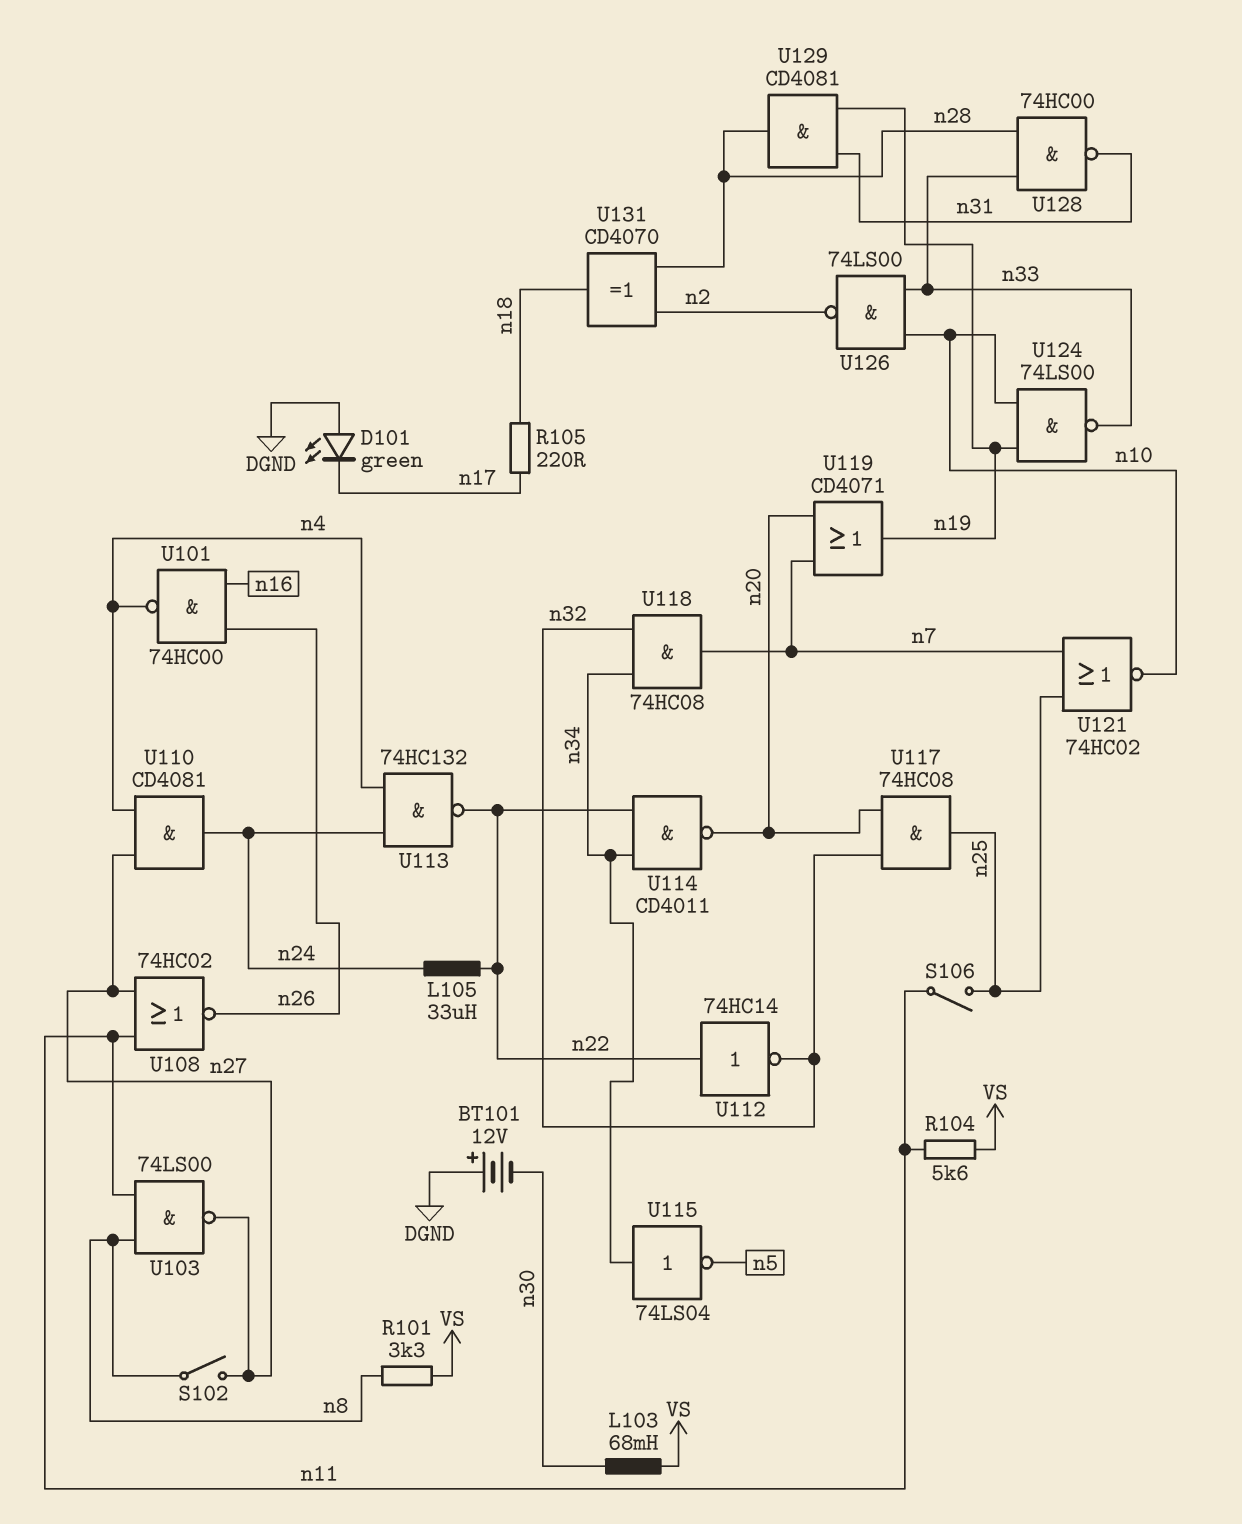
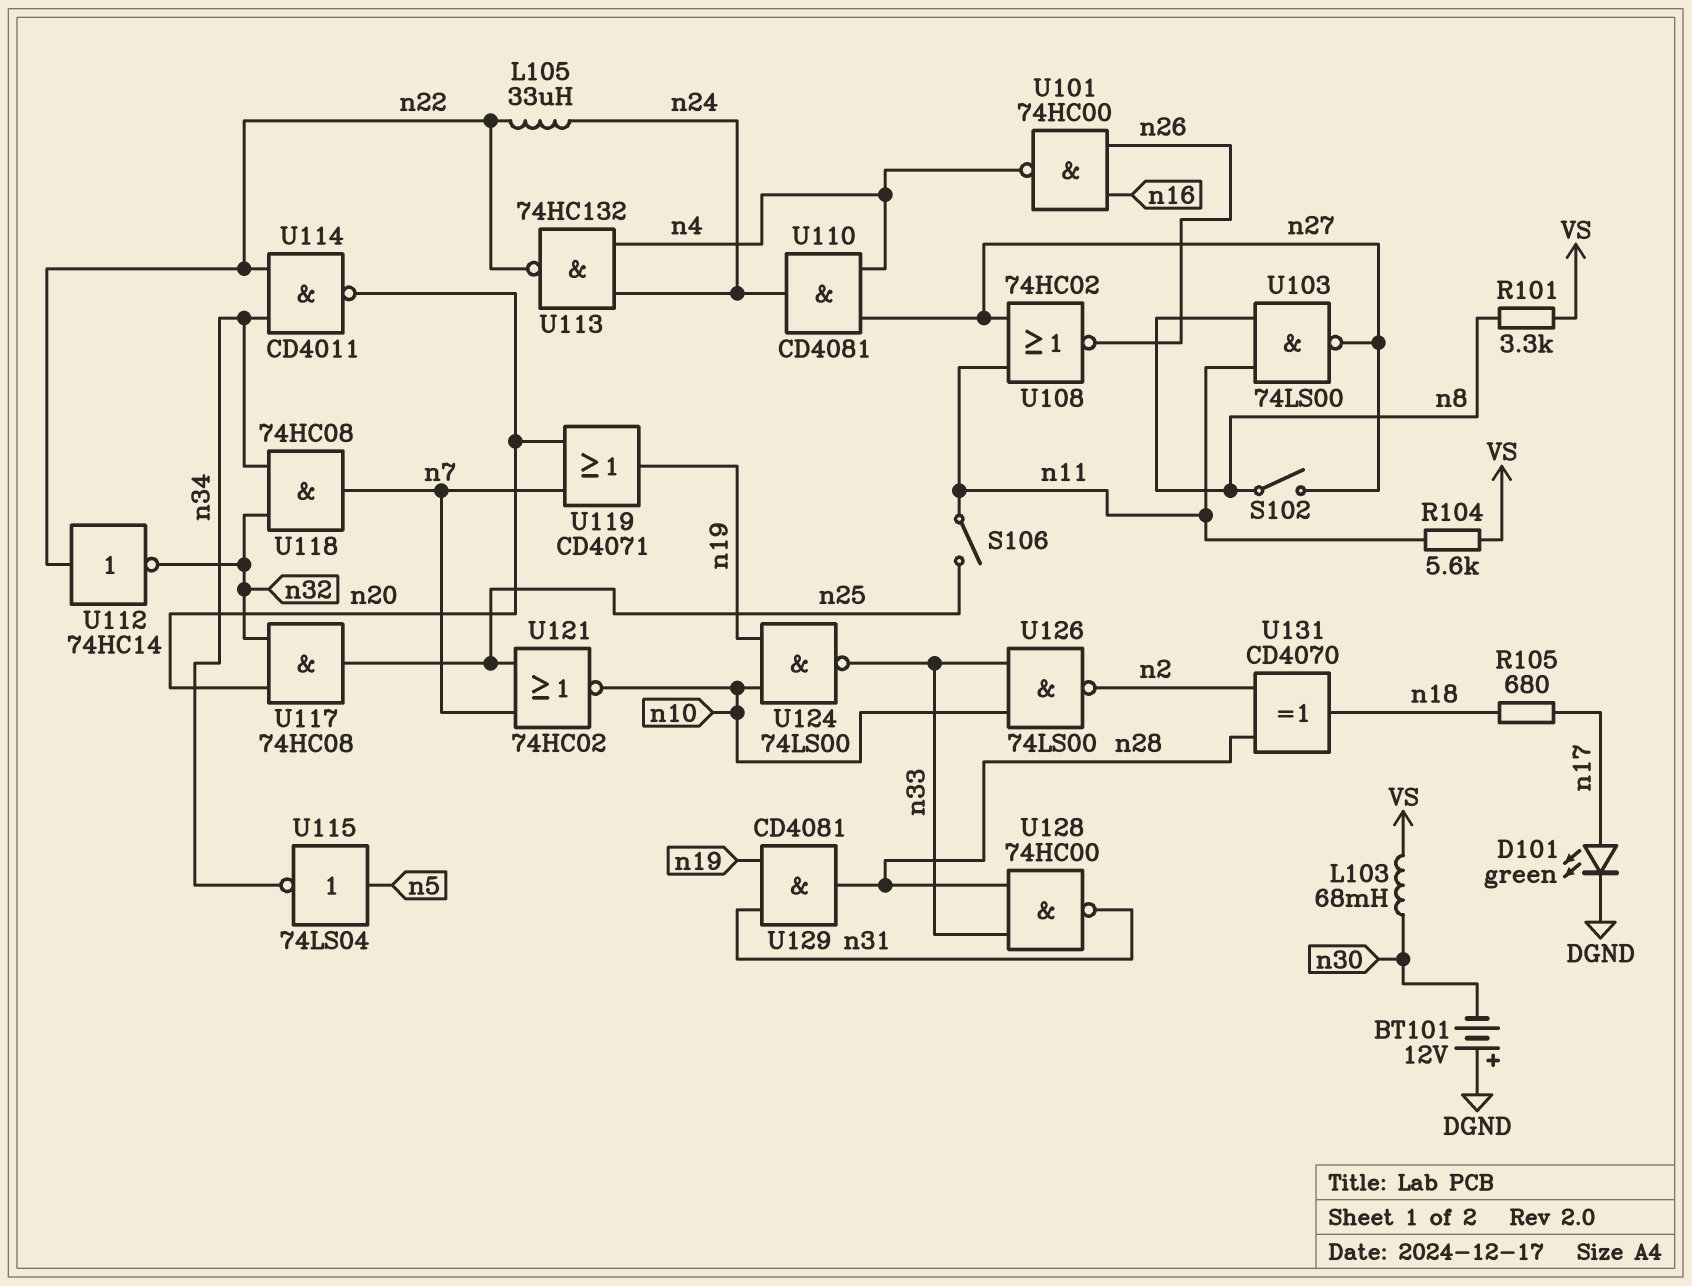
D101: LED green (A DGND, K n17) -> LED green (A n17, K DGND)
R105: 220 (n17, n18) -> 680 (n17, n18)
U115: NOT 74LS04 (in n34, out n5) -> NOT 74LS04 (in n5, out n34)

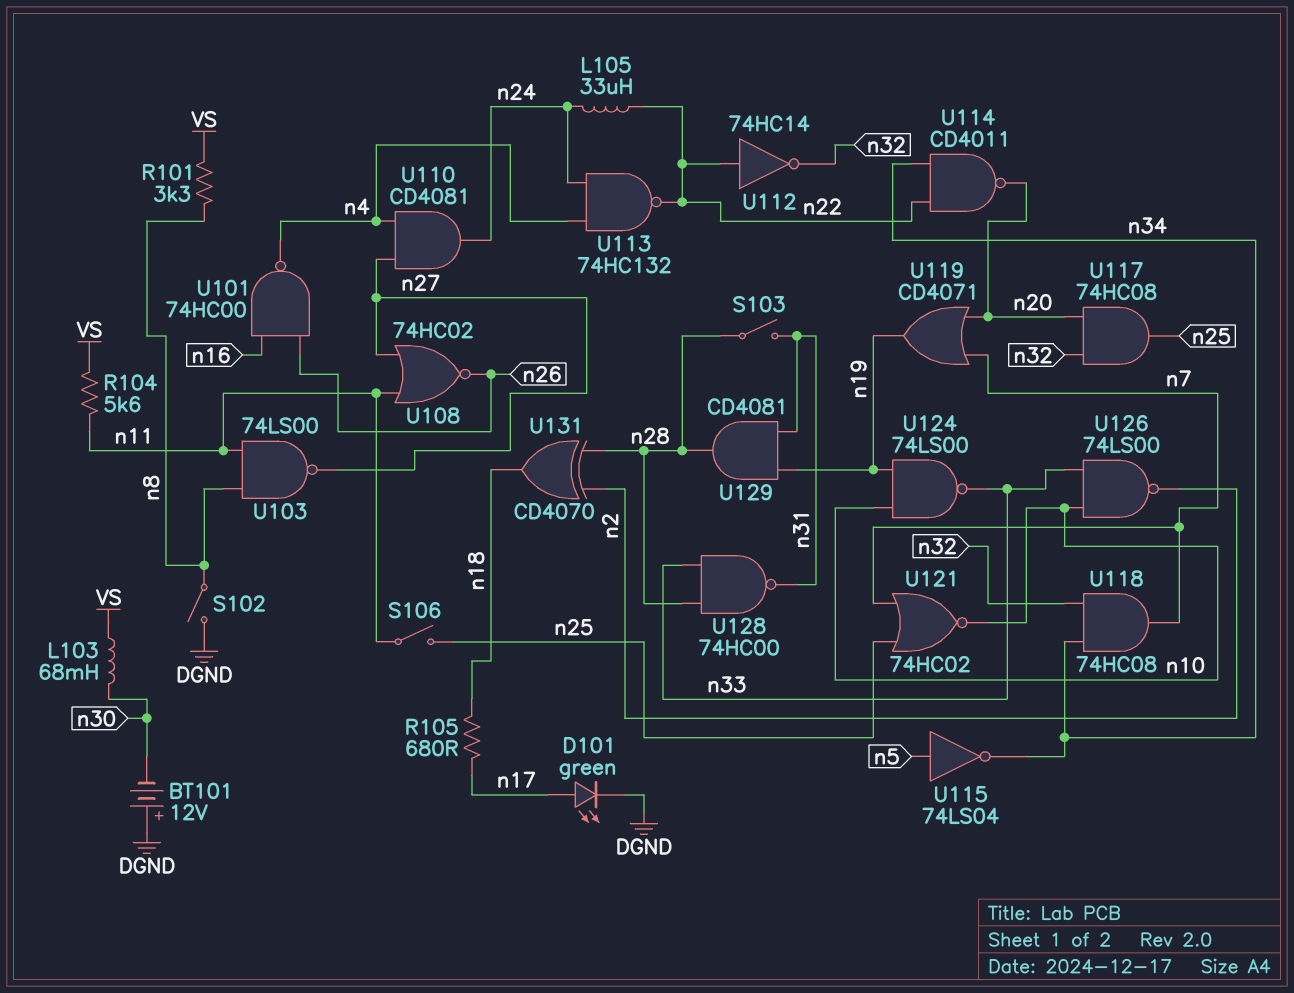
S102: switch (n8, n27) -> switch (DGND, n8)
S103: none -> switch (n28, n31)

